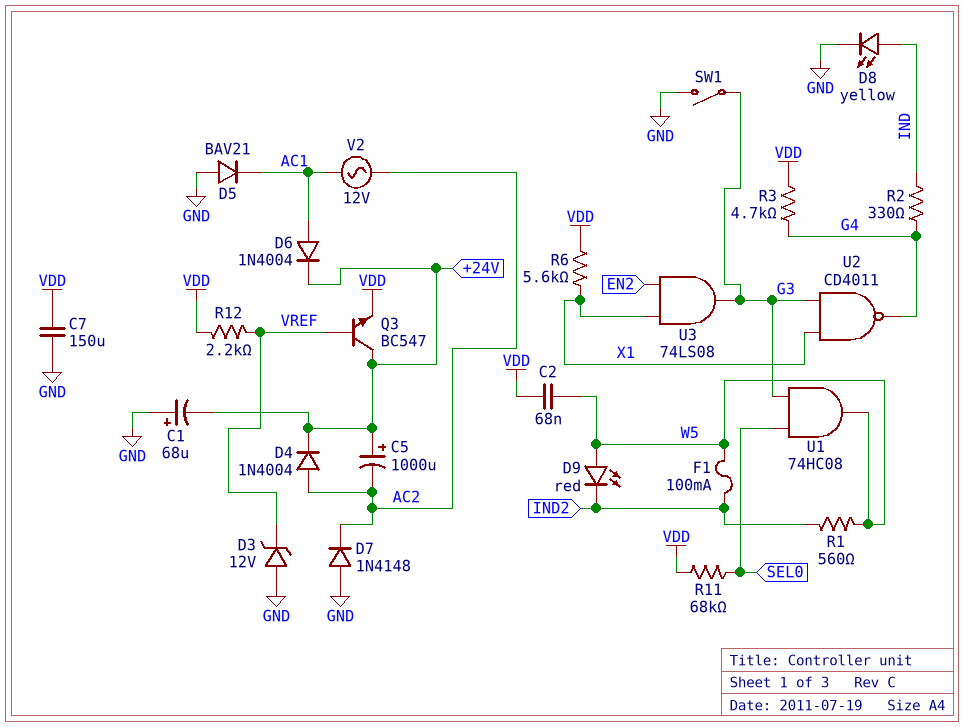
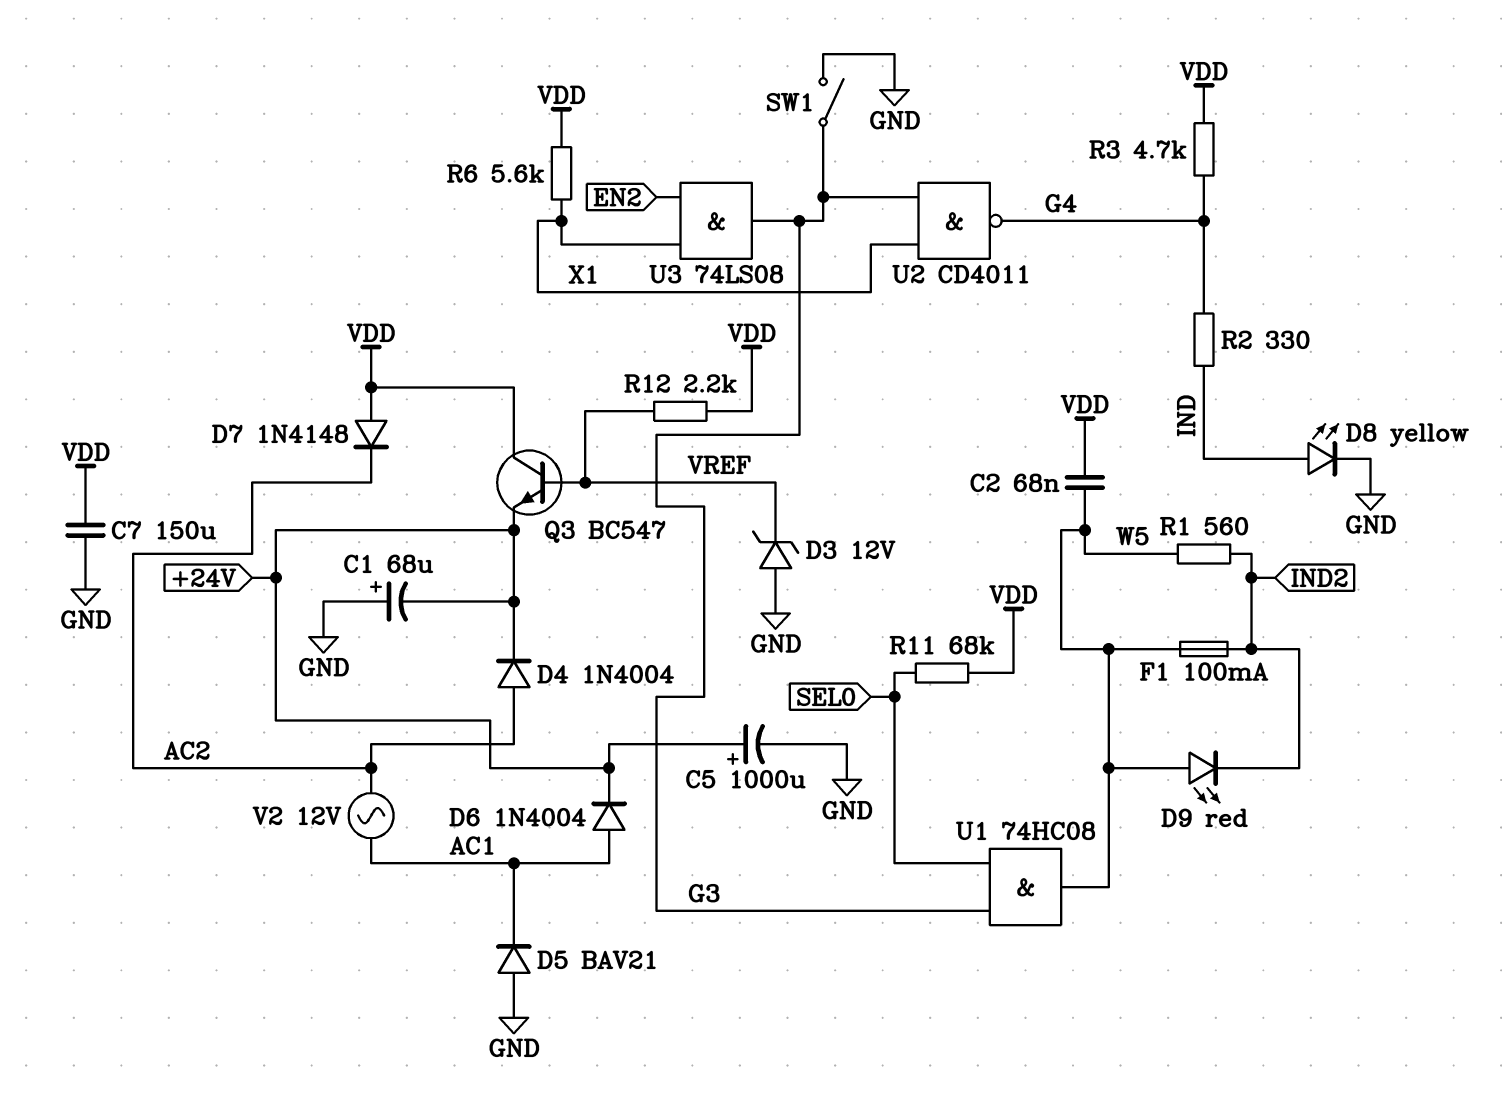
C5: 1000uF (plus +24V, minus AC2) -> 1000uF (plus +24V, minus GND)
D7: diode 1N4148 (A GND, K AC2) -> diode 1N4148 (A VDD, K AC2)
Q3: NPN BC547 (B VREF, C +24V, E VDD) -> NPN BC547 (B VREF, C VDD, E +24V)

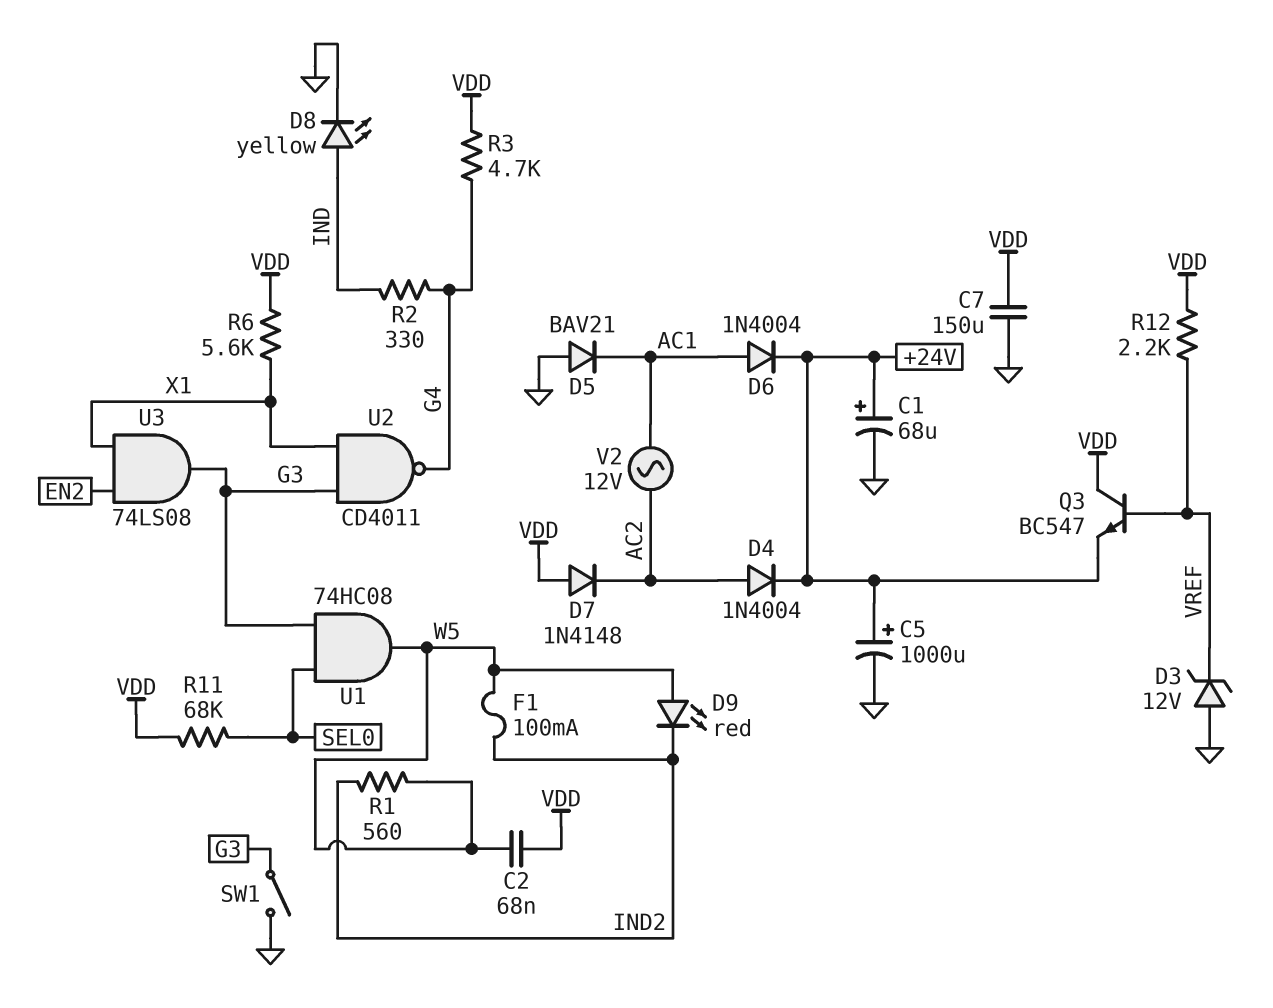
C1: 68uF (plus GND, minus +24V) -> 68uF (plus +24V, minus GND)

